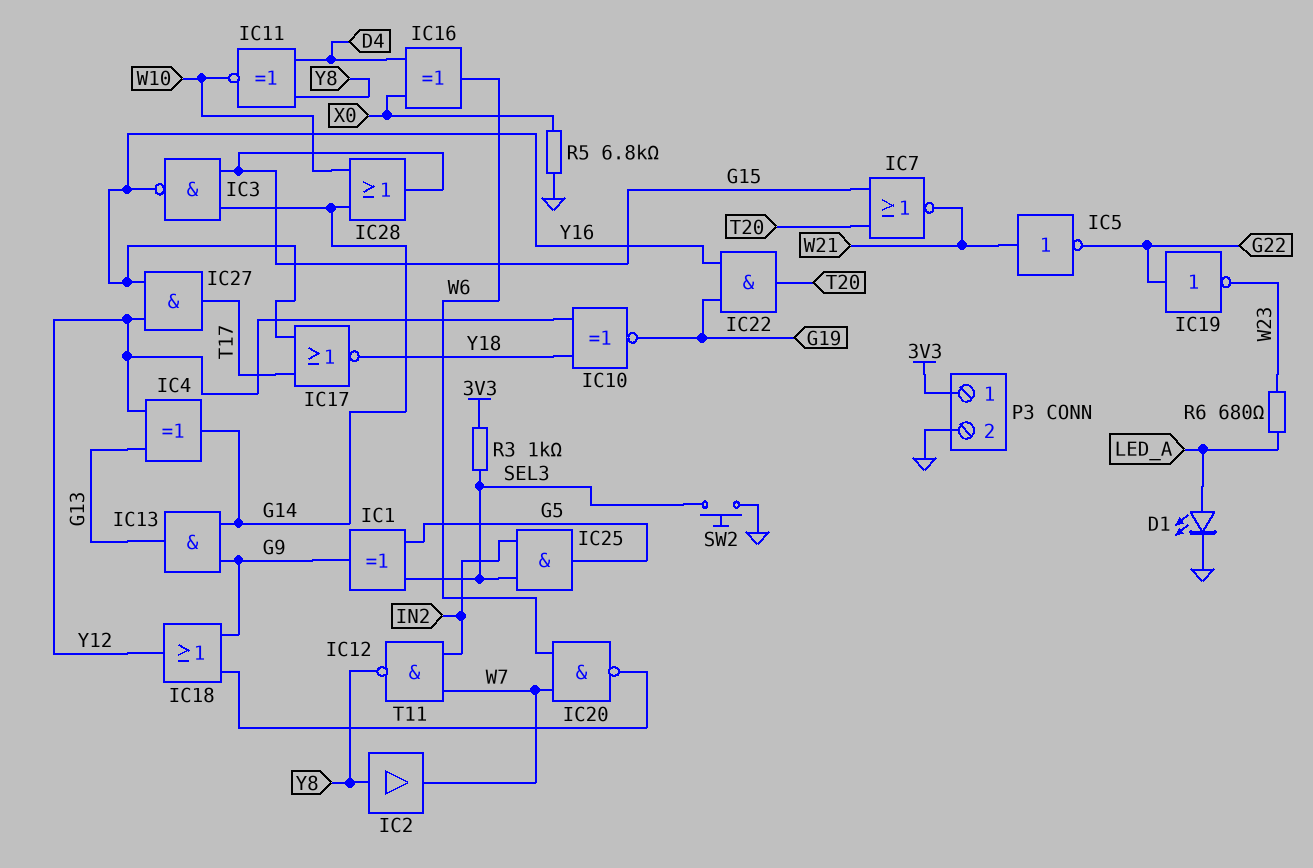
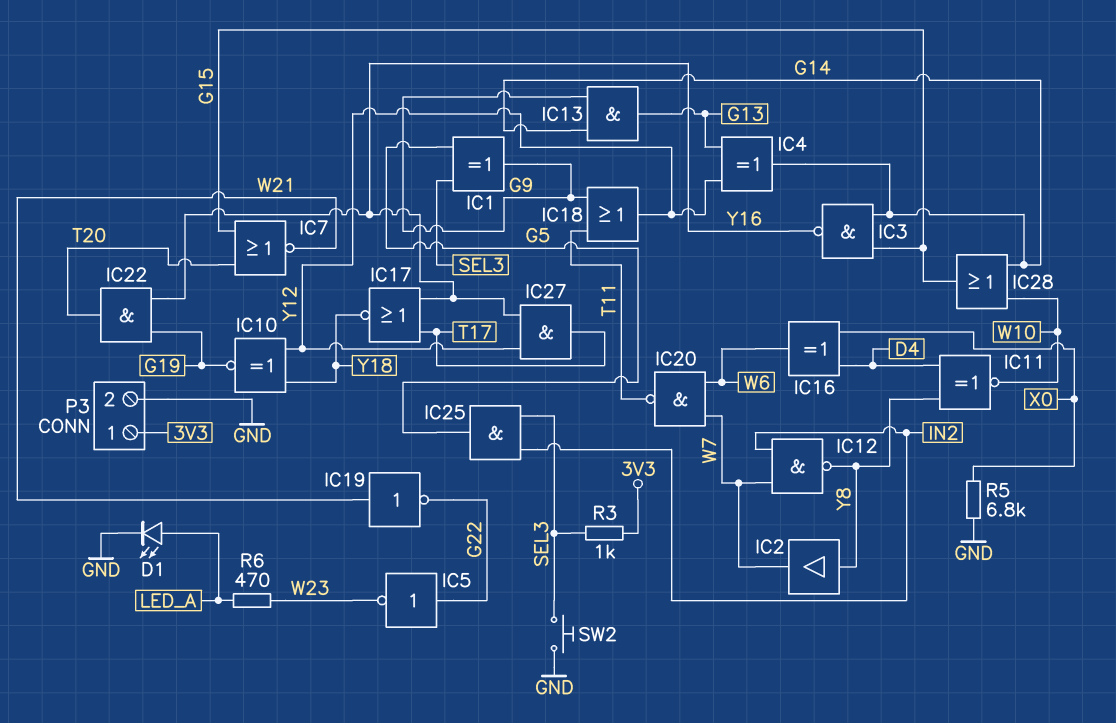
IC5: NOT (in W21, out G22) -> NOT (in G22, out W23)
IC19: NOT (in G22, out W23) -> NOT (in W21, out G22)
R6: 680 (LED_A, W23) -> 470 (LED_A, W23)

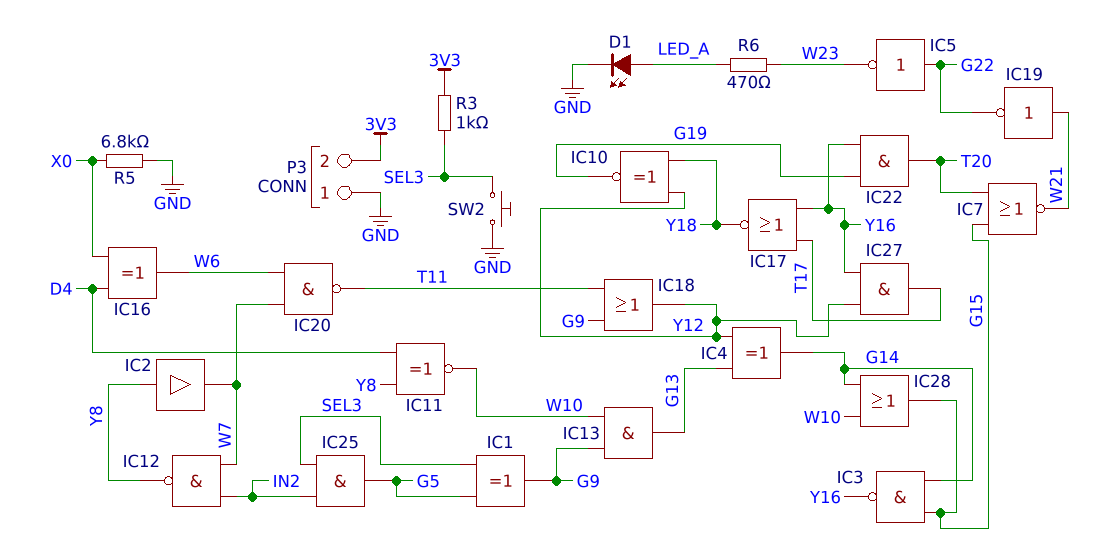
IC13: AND (in G9, in G14, out G13) -> AND (in G9, in W10, out G13)
P3 pin 1: 3V3 -> GND
P3 pin 2: GND -> 3V3

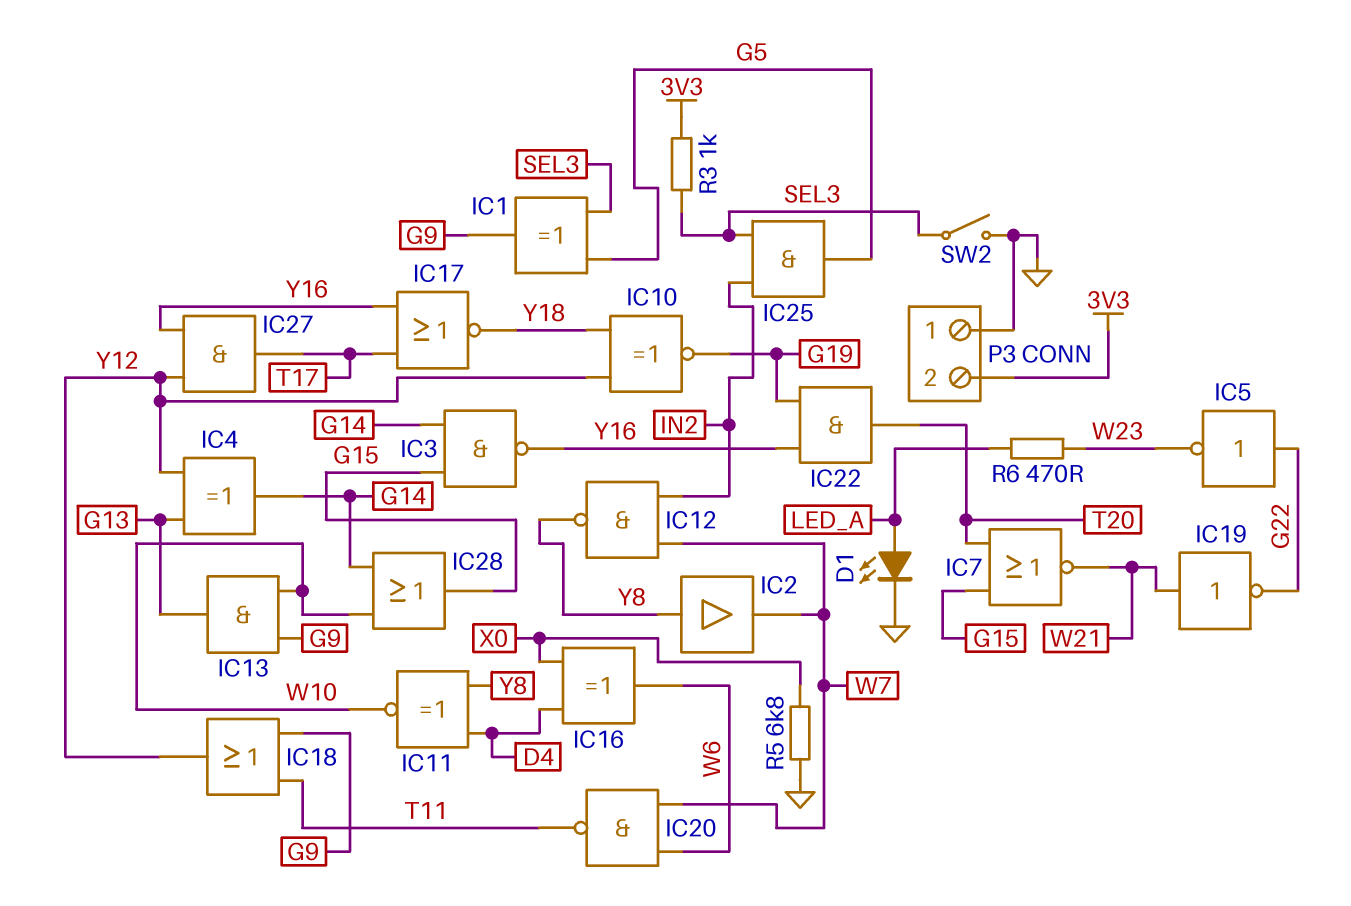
SW2: button (GND, SEL3) -> switch (GND, SEL3)

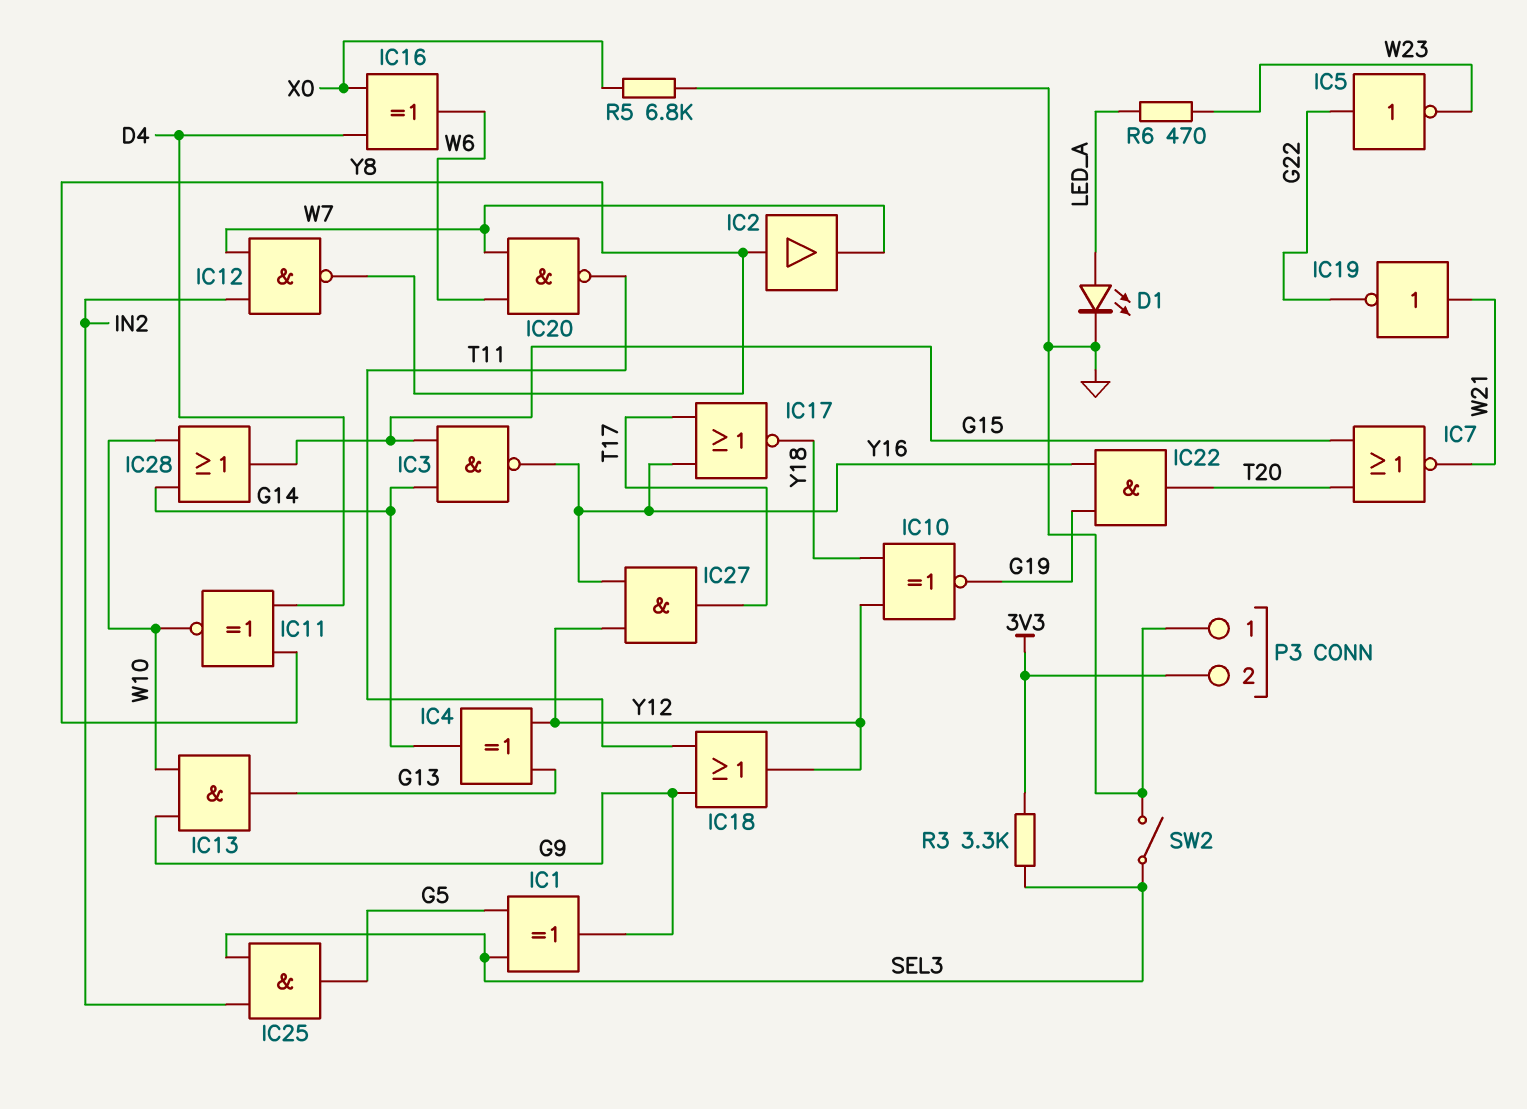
R3: 1k (3V3, SEL3) -> 3.3k (3V3, SEL3)

